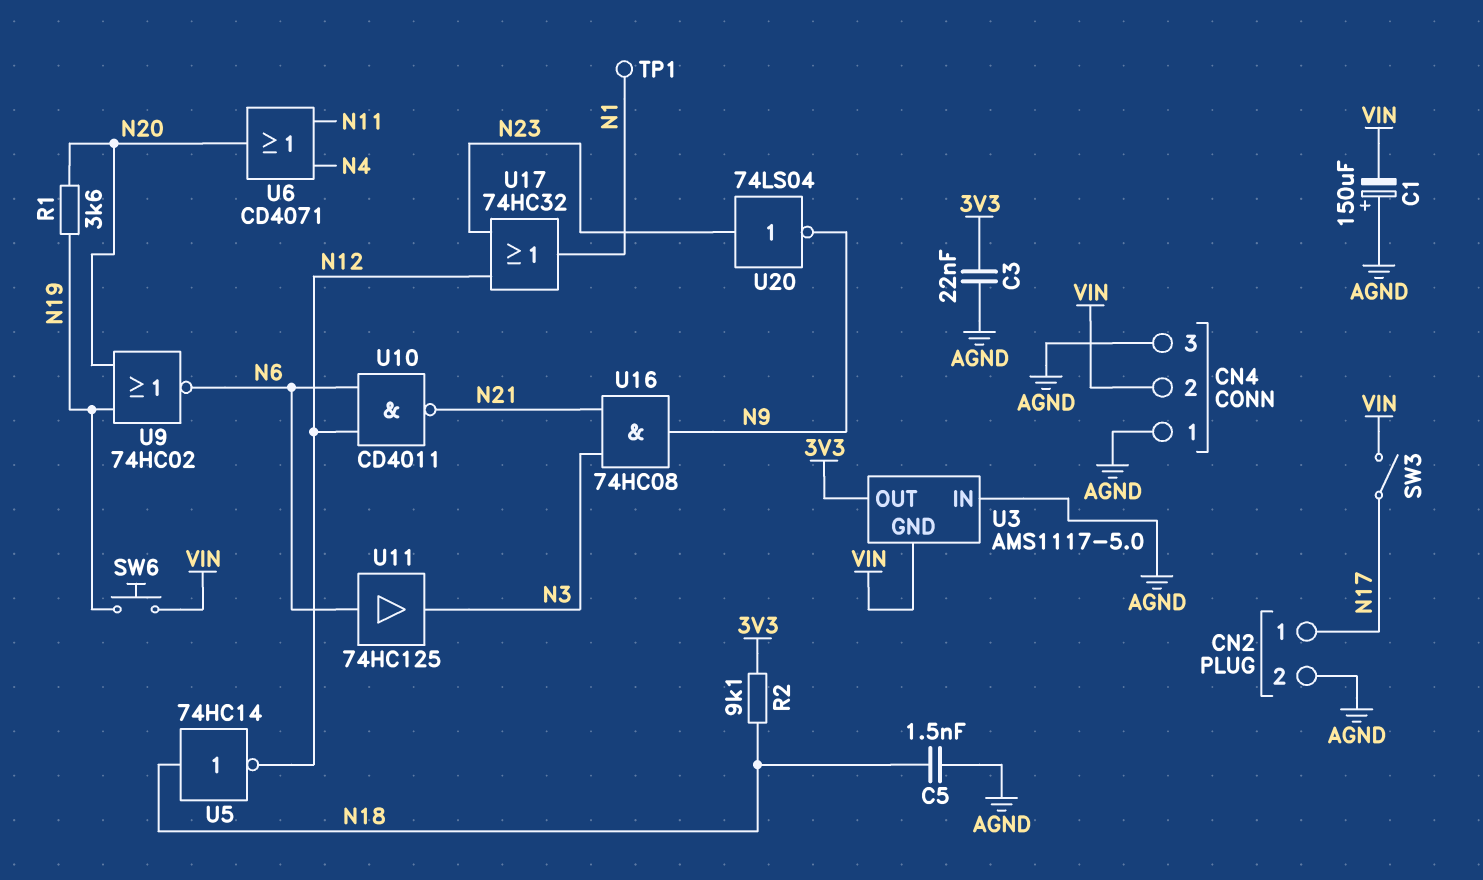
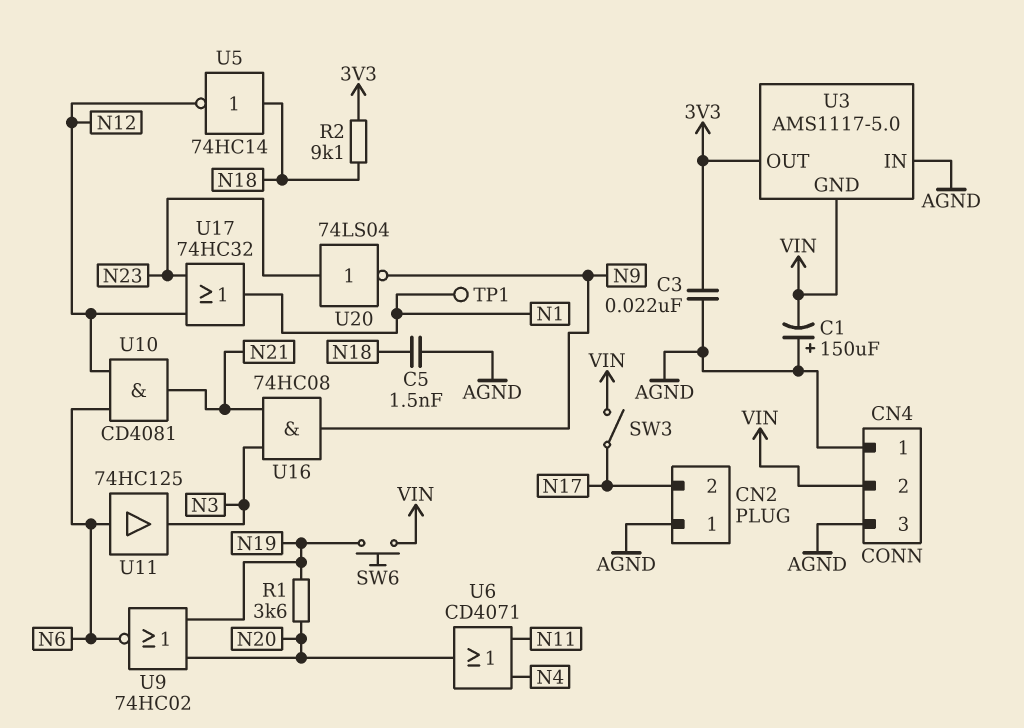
CN2 pin 1: N17 -> AGND
CN2 pin 2: AGND -> N17
U10: NAND CD4011 (in N6, in N12, out N21) -> AND CD4081 (in N6, in N12, out N21)

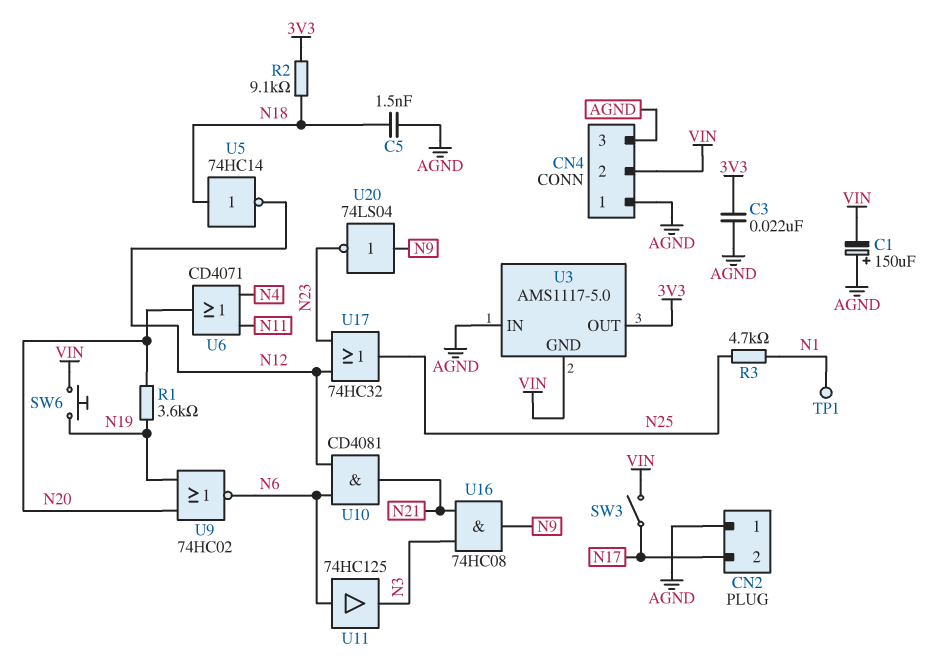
R3: none -> 4.7k (N1, N25)
U17: OR 74HC32 (in N12, in N23, out N1) -> OR 74HC32 (in N12, in N23, out N25)
U20: NOT 74LS04 (in N23, out N9) -> NOT 74LS04 (in N9, out N23)

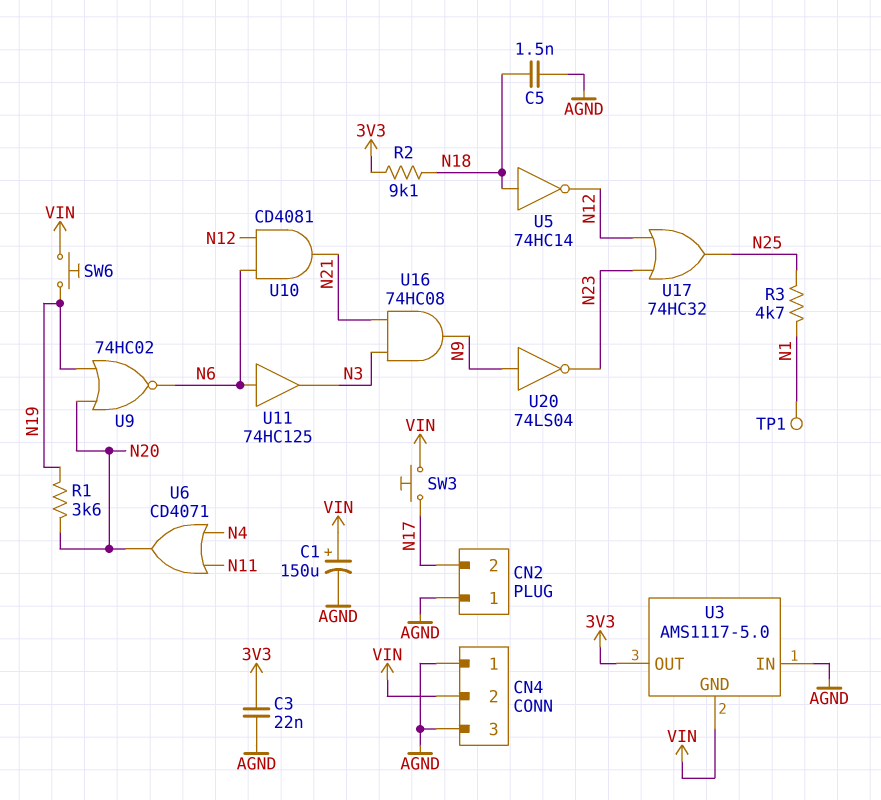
C1: 150uF (plus AGND, minus VIN) -> 150uF (plus VIN, minus AGND)
SW3: switch (N17, VIN) -> button (N17, VIN)

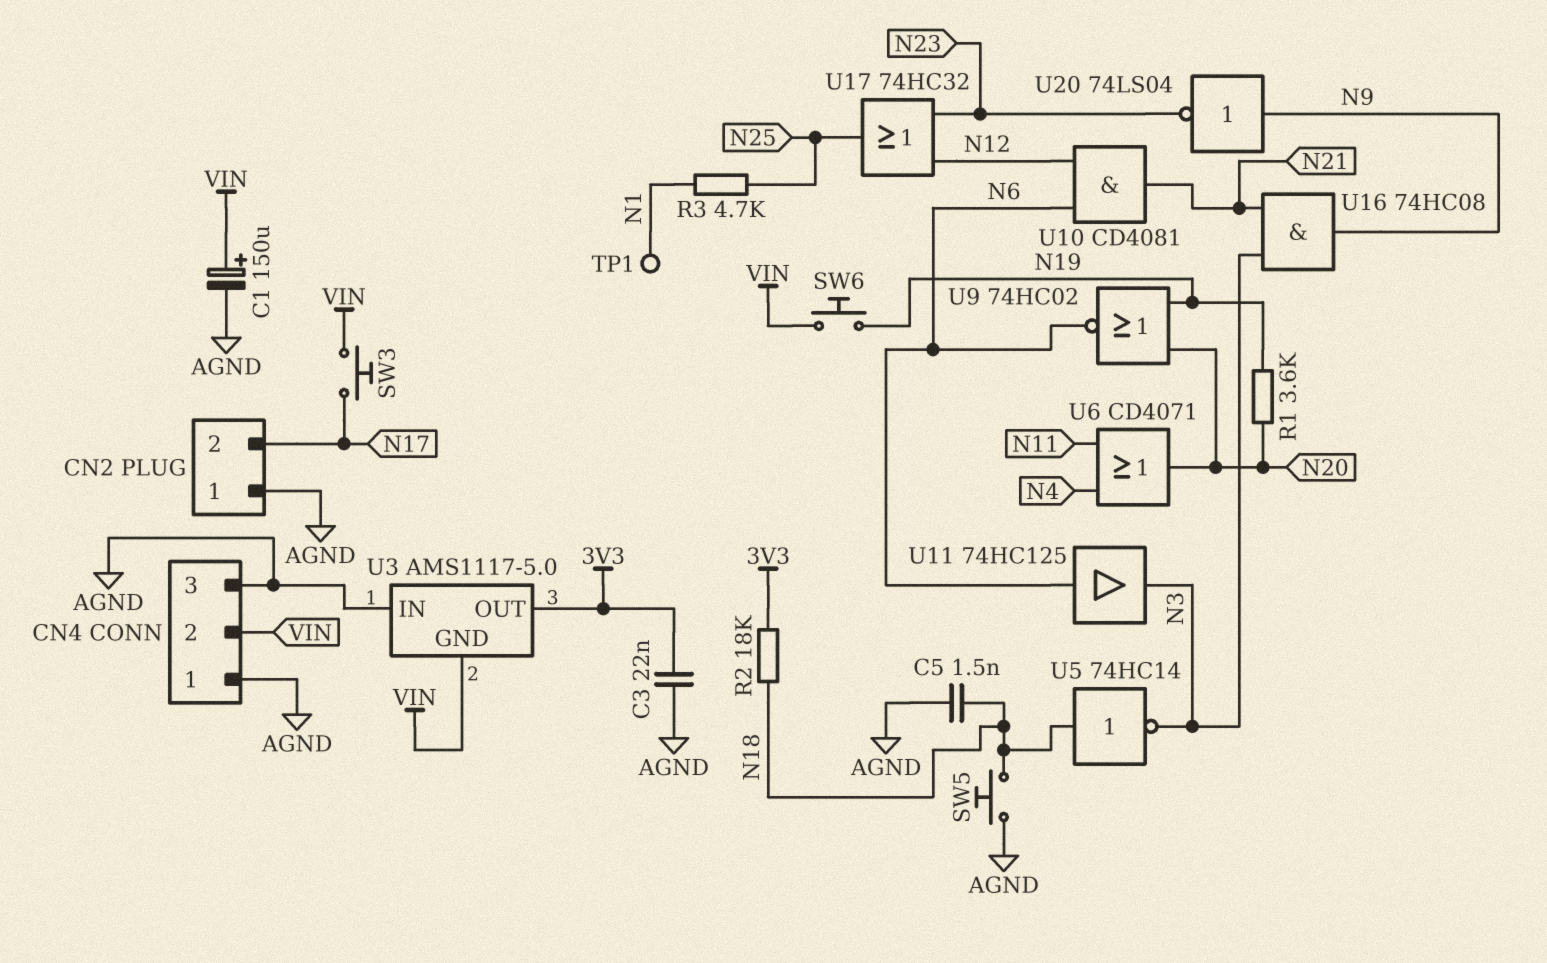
R2: 9.1k (3V3, N18) -> 18k (3V3, N18)
SW5: none -> button (AGND, N18)
U5: NOT 74HC14 (in N18, out N12) -> NOT 74HC14 (in N18, out N3)

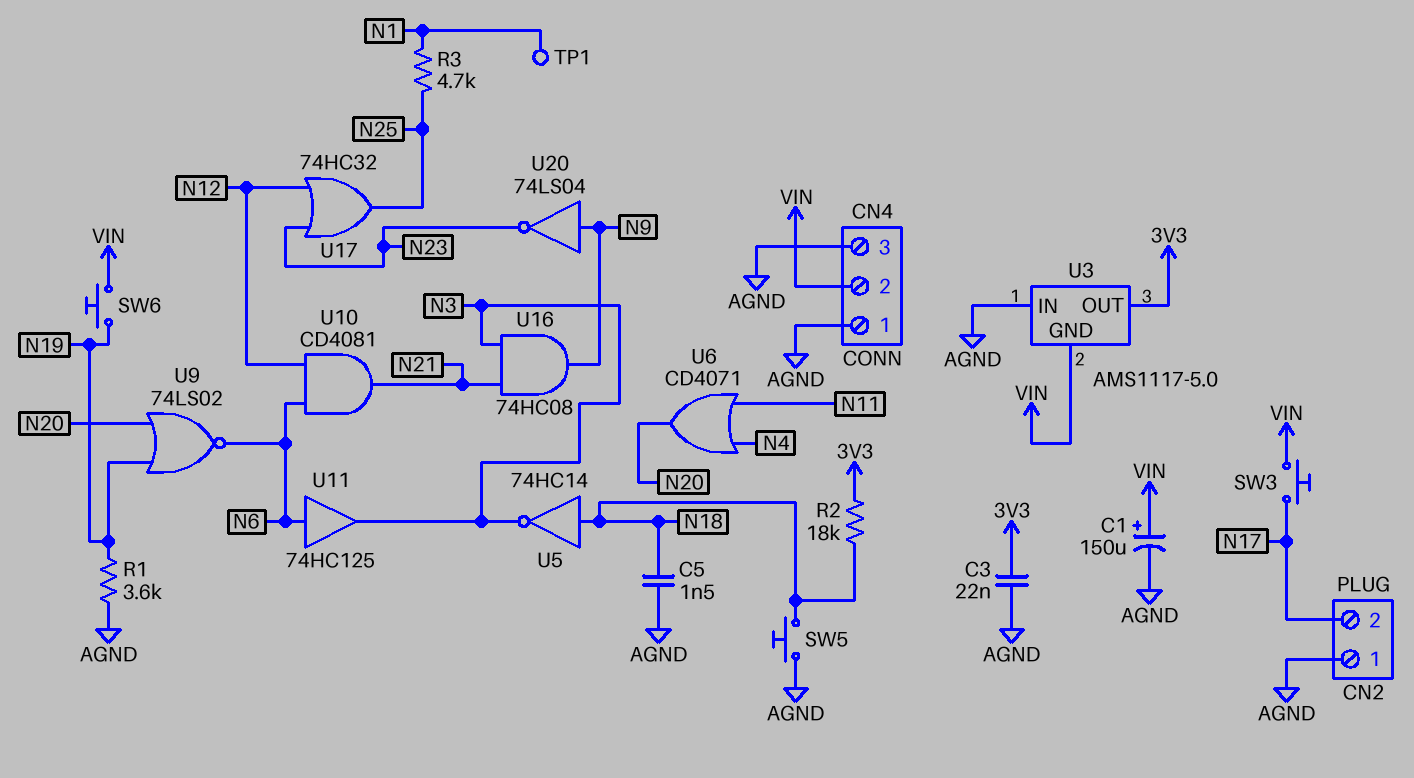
R1: 3.6k (N19, N20) -> 3.6k (AGND, N19)
U9: NOR 74HC02 (in N19, in N20, out N6) -> NOR 74LS02 (in N19, in N20, out N6)

